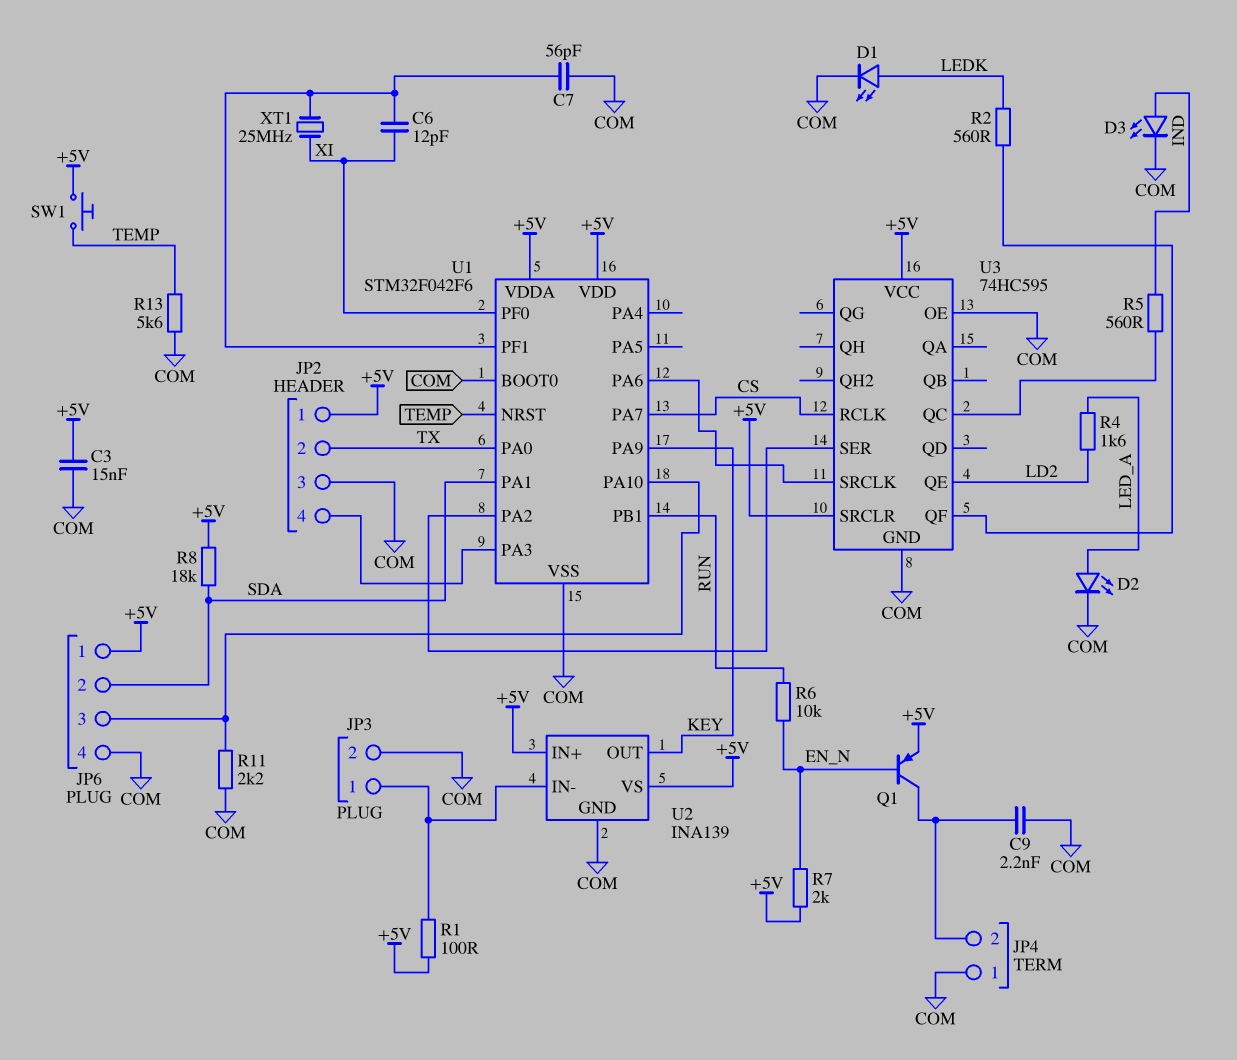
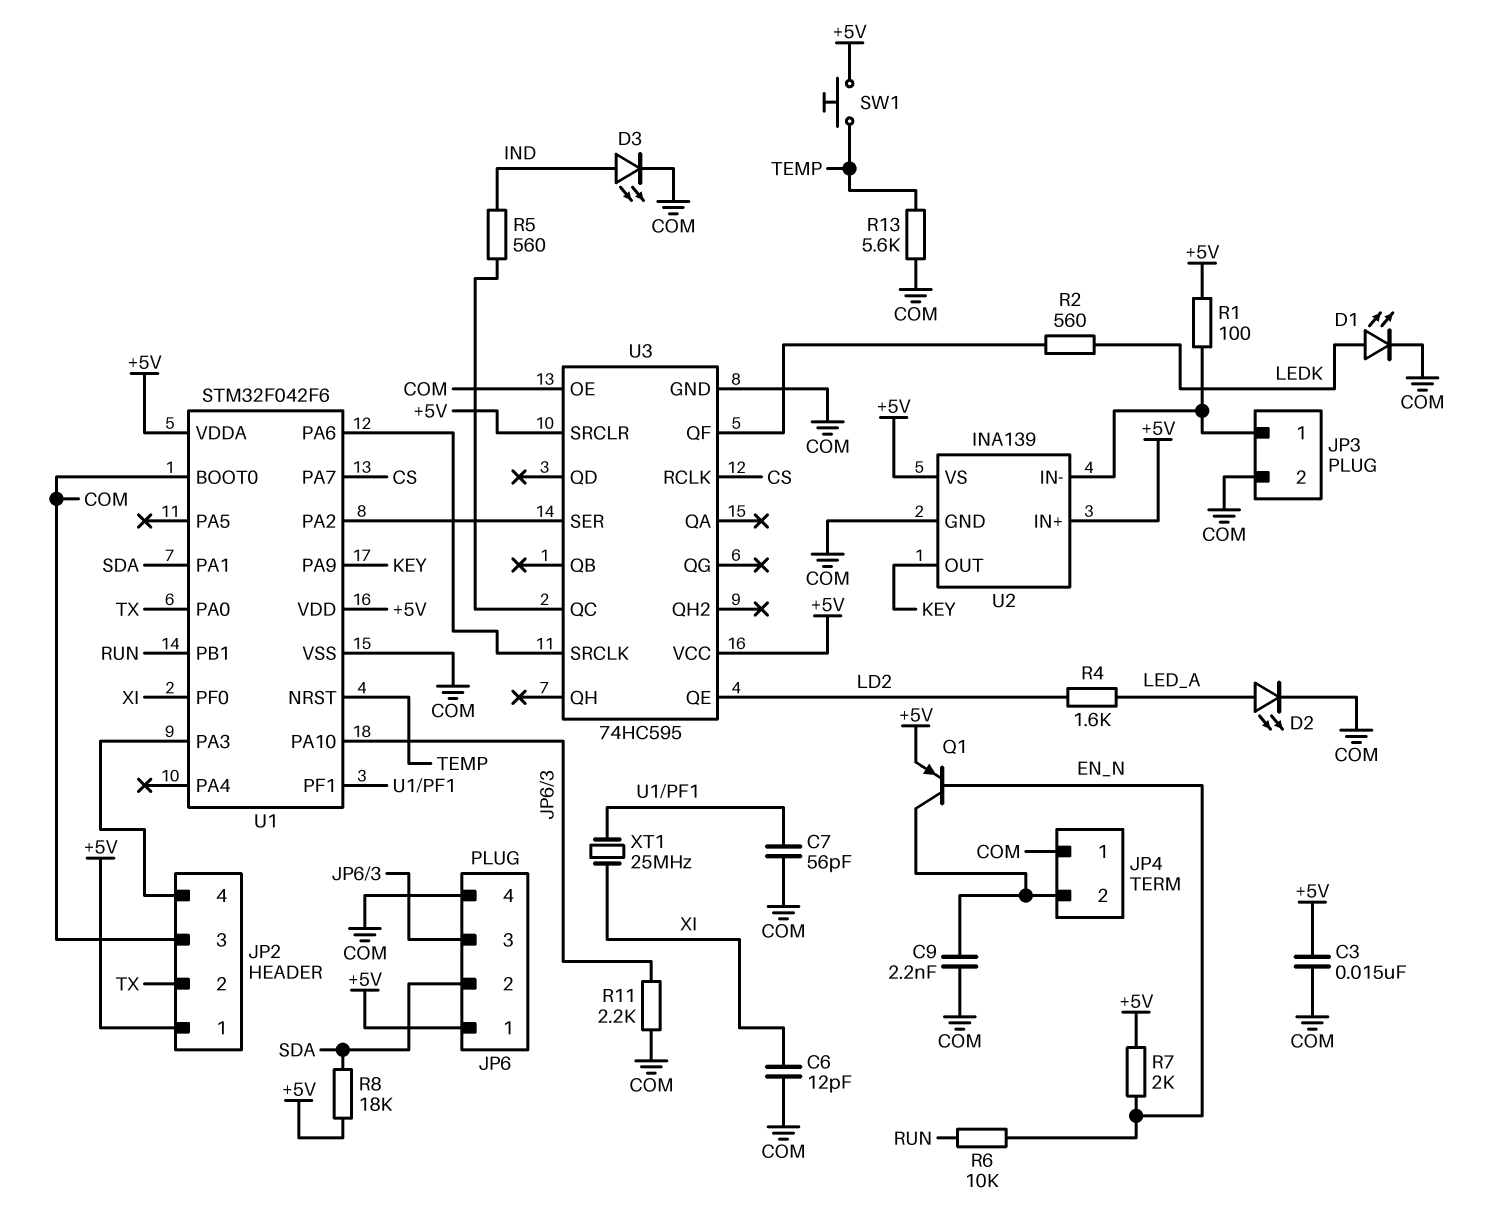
C6: 12pF (U1/PF1, XI) -> 12pF (COM, XI)

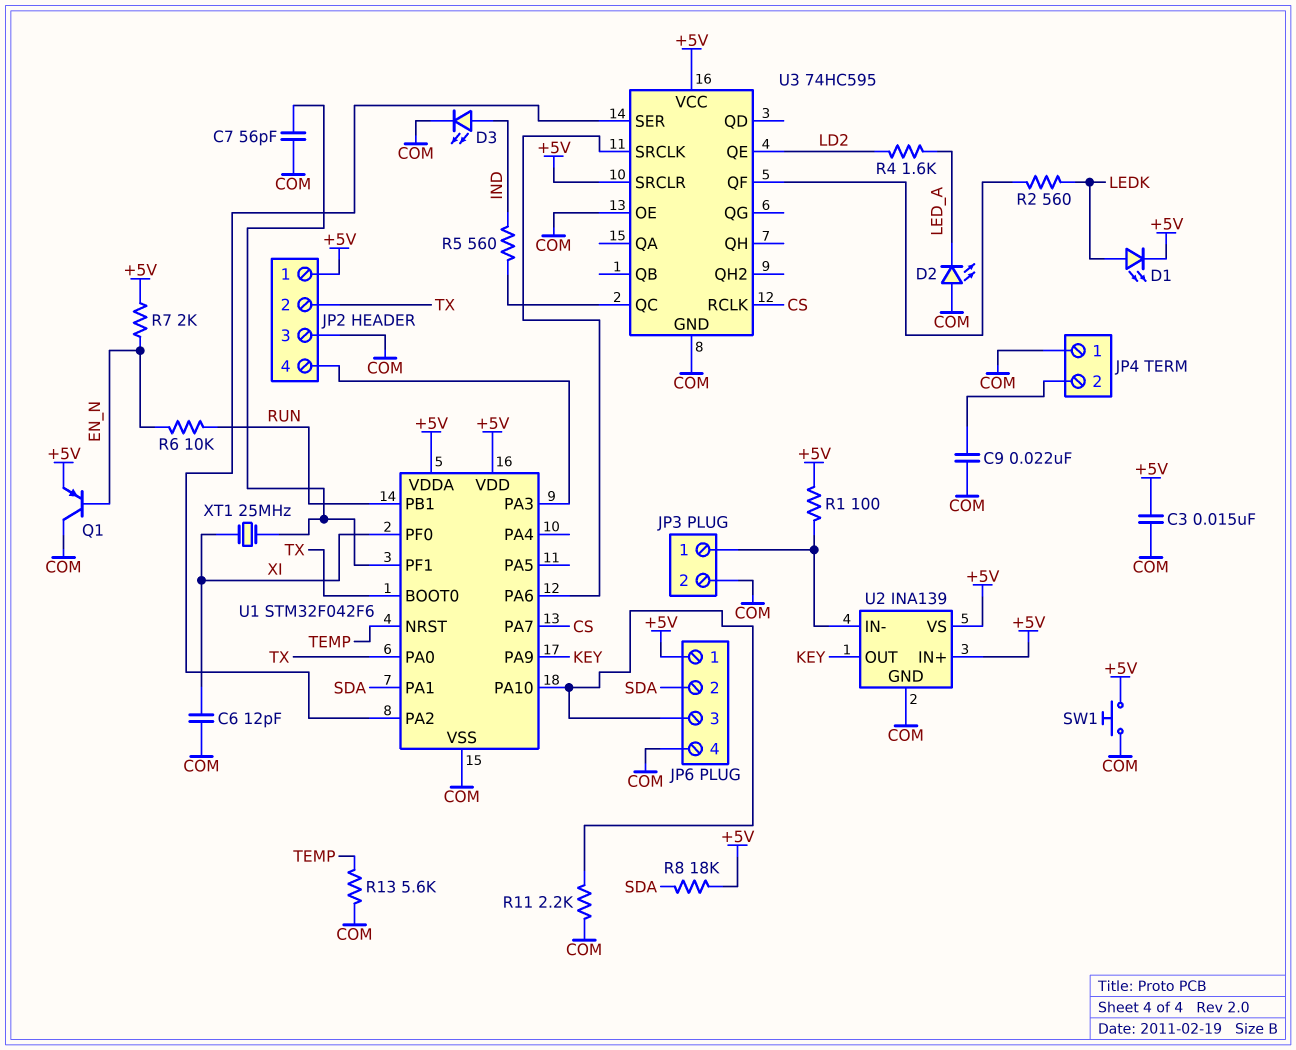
C9: 2.2nF (COM, JP4/2) -> 22nF (COM, JP4/2)
D1: LED (A LEDK, K COM) -> LED (A LEDK, K +5V)
D2: LED (A LED_A, K COM) -> LED (A COM, K LED_A)
Q1: PNP (B EN_N, C JP4/2, E +5V) -> PNP (B EN_N, C COM, E +5V)
SW1: button (+5V, TEMP) -> button (+5V, COM)
U1 pin BOOT0: COM -> TX

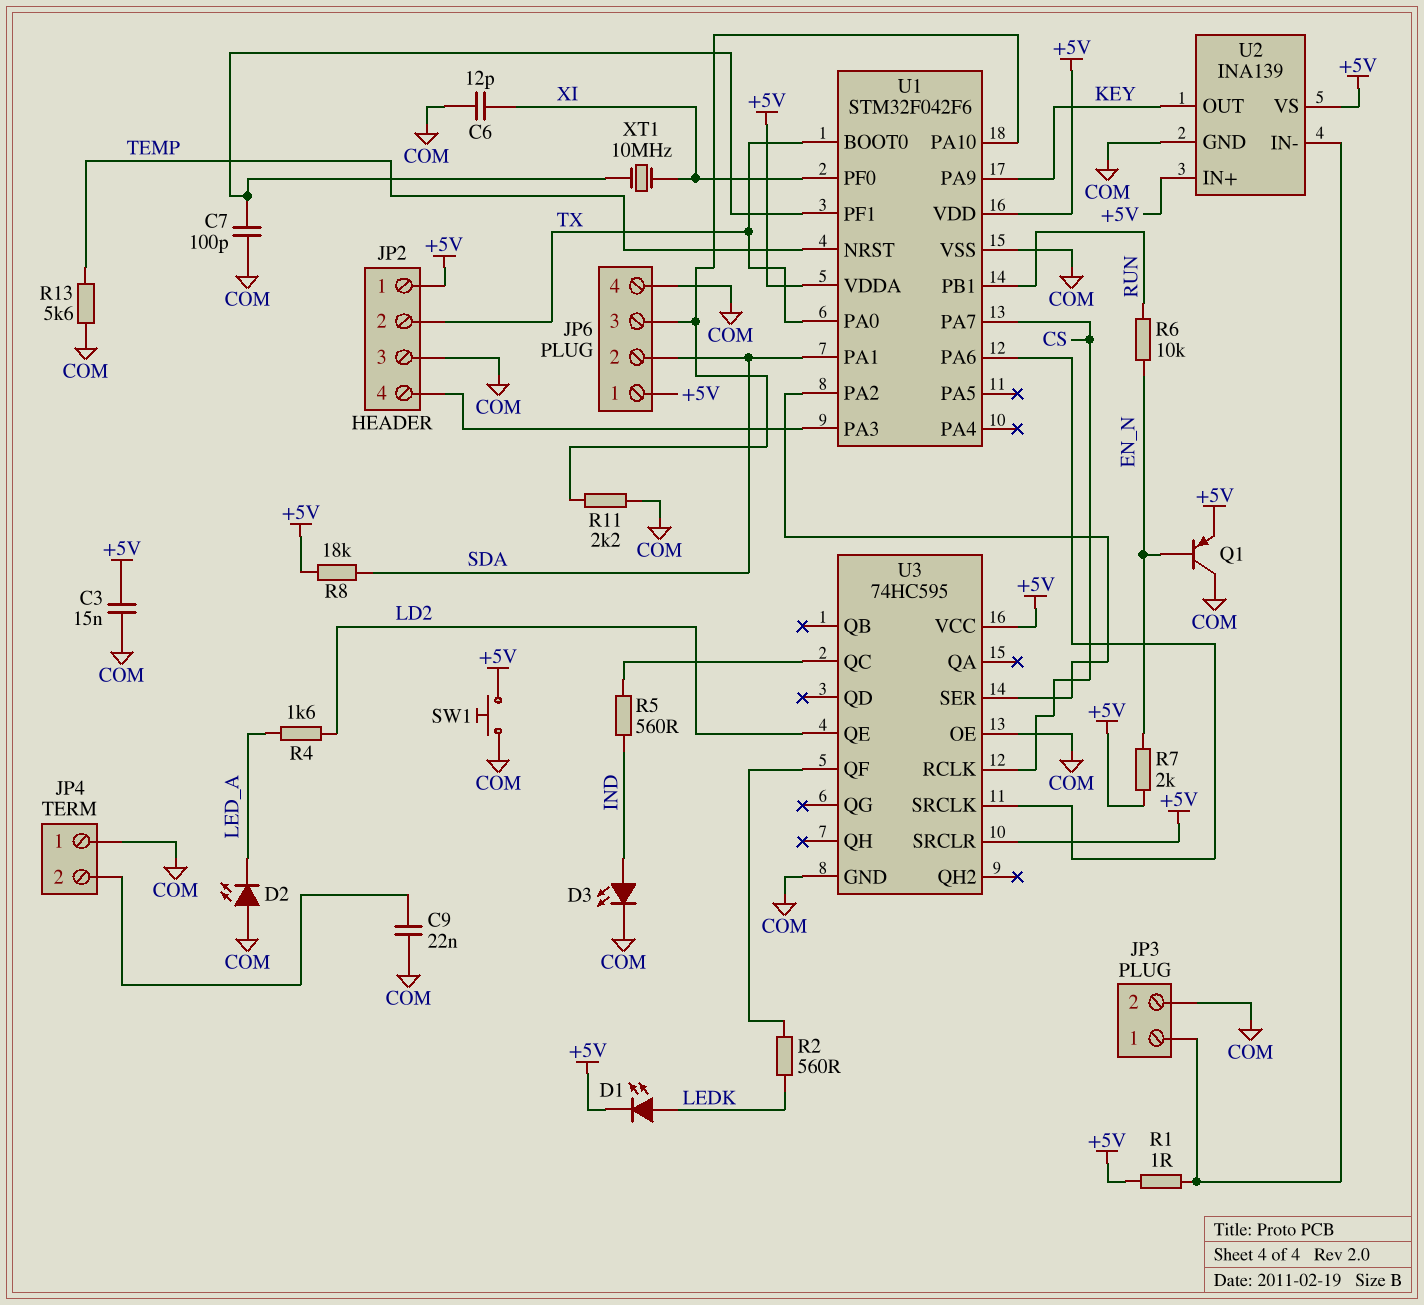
C7: 56pF (COM, U1/PF1) -> 100pF (COM, U1/PF1)
R1: 100 (+5V, JP3/1) -> 1 (+5V, JP3/1)
XT1: 25MHz (U1/PF1, XI) -> 10MHz (U1/PF1, XI)

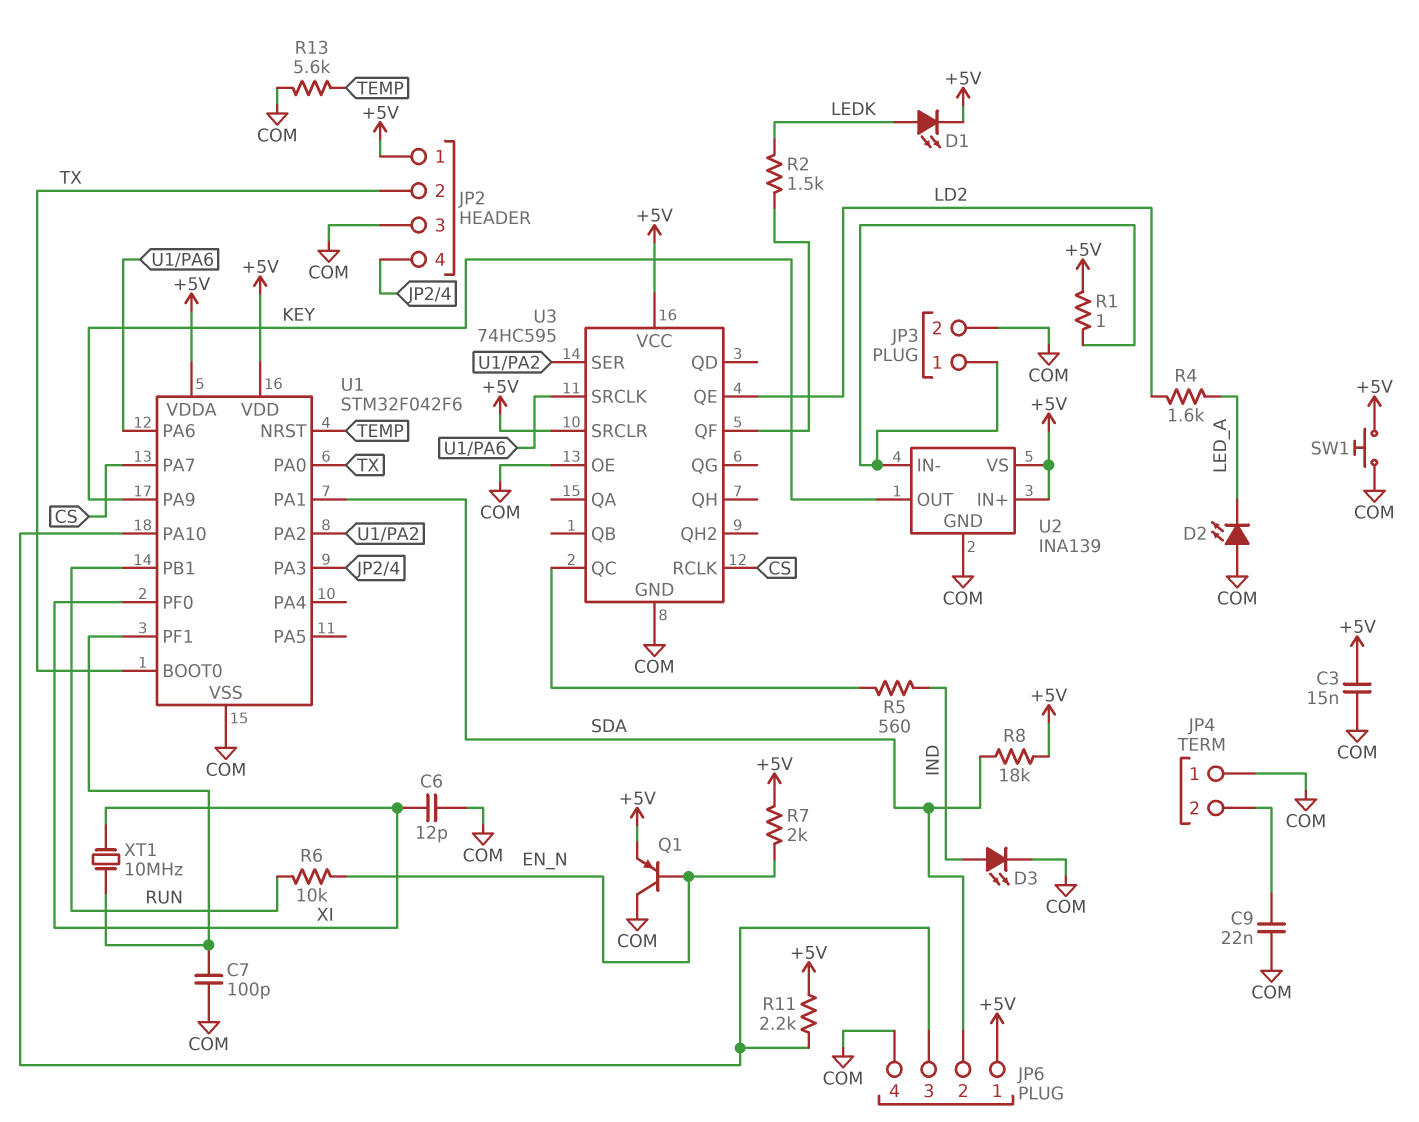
R2: 560 (LEDK, U3/QF) -> 1.5k (LEDK, U3/QF)
R11: 2.2k (COM, JP6/3) -> 2.2k (+5V, JP6/3)

